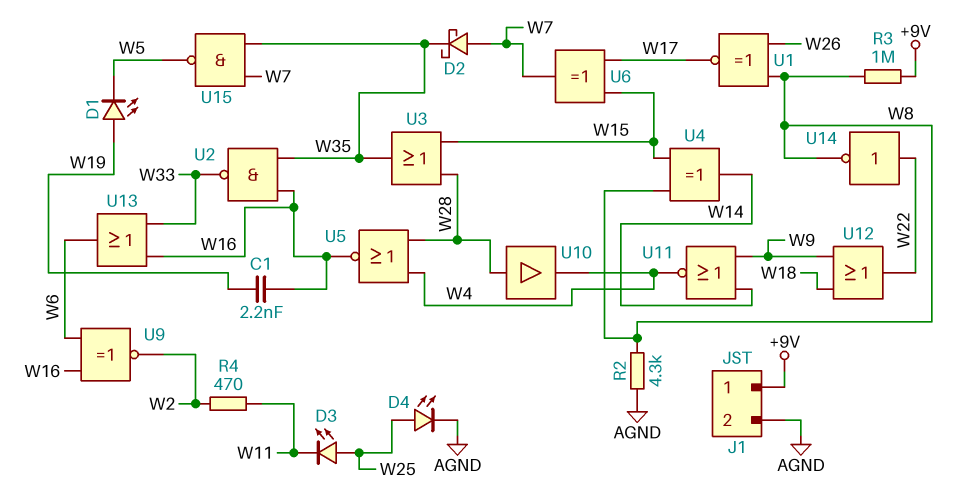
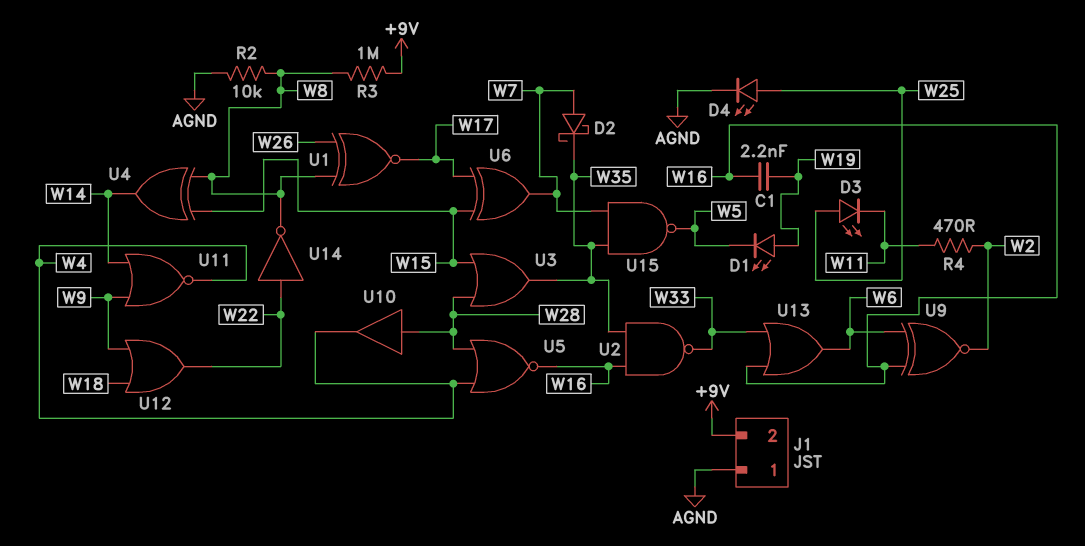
J1 pin 1: +9V -> AGND
J1 pin 2: AGND -> +9V
R2: 4.3k (AGND, W8) -> 10k (AGND, W8)

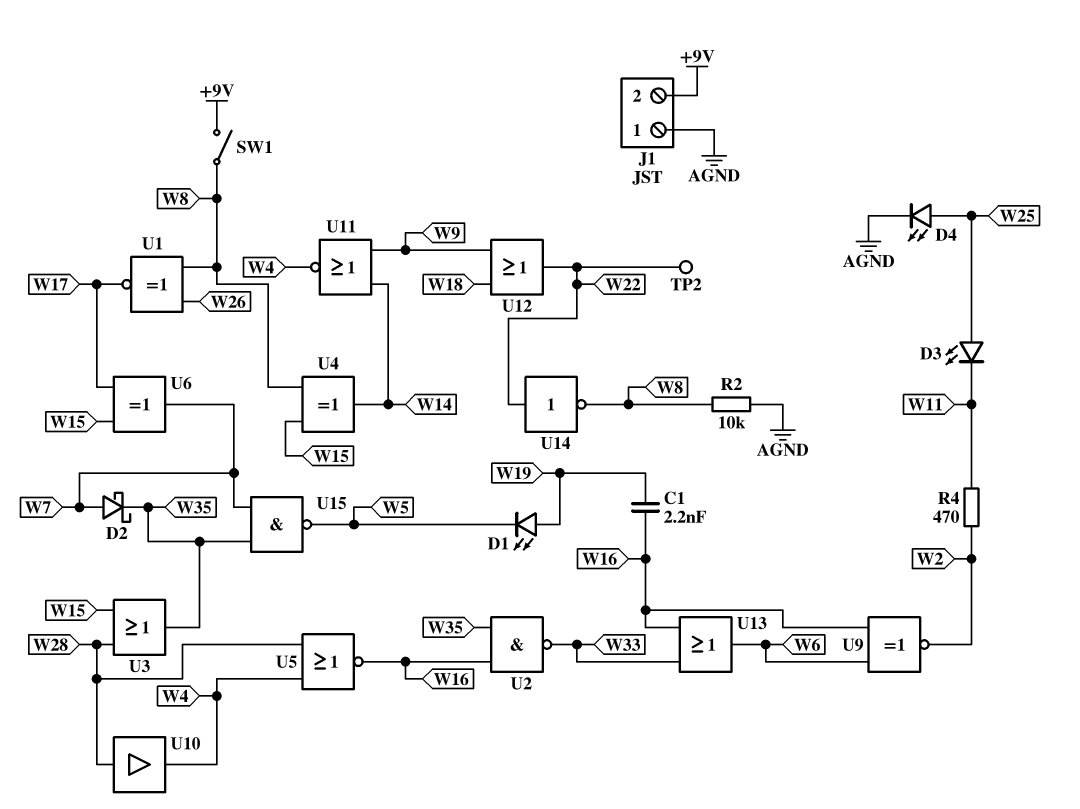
R3: 1M (+9V, W8) -> none
SW1: none -> switch (+9V, W8)
TP2: none -> test point (W22)

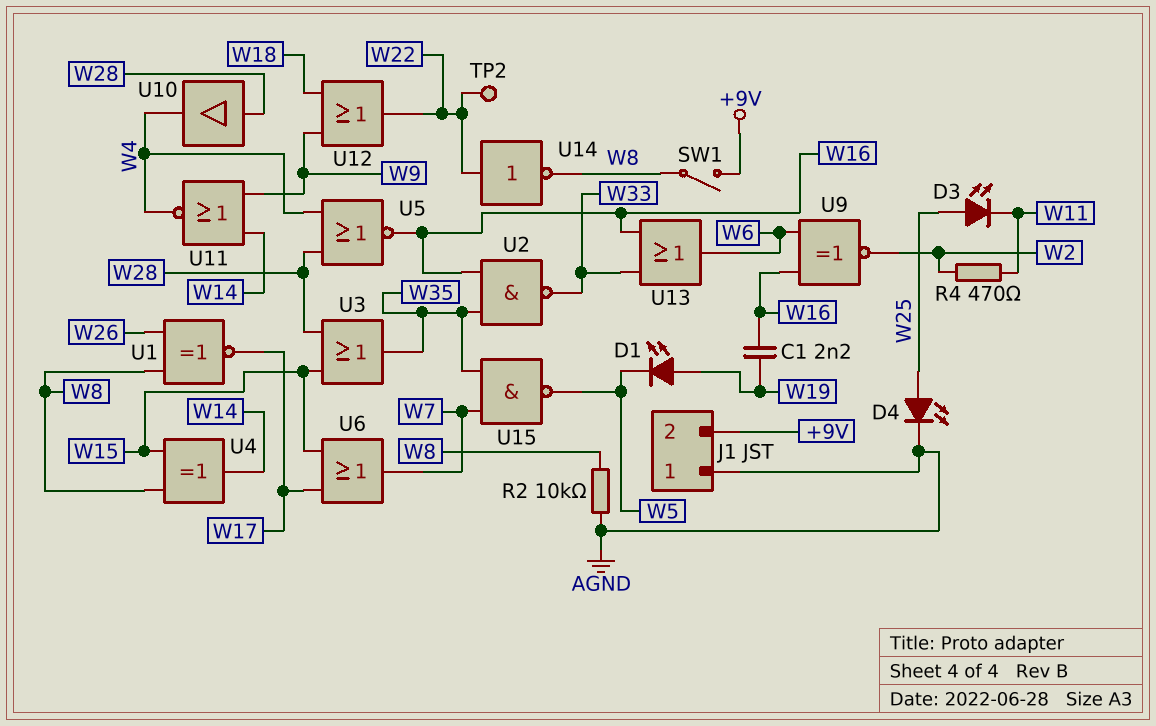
D2: schottky (A W7, K W35) -> none
U6: XOR (in W15, in W17, out W7) -> OR (in W15, in W17, out W7)

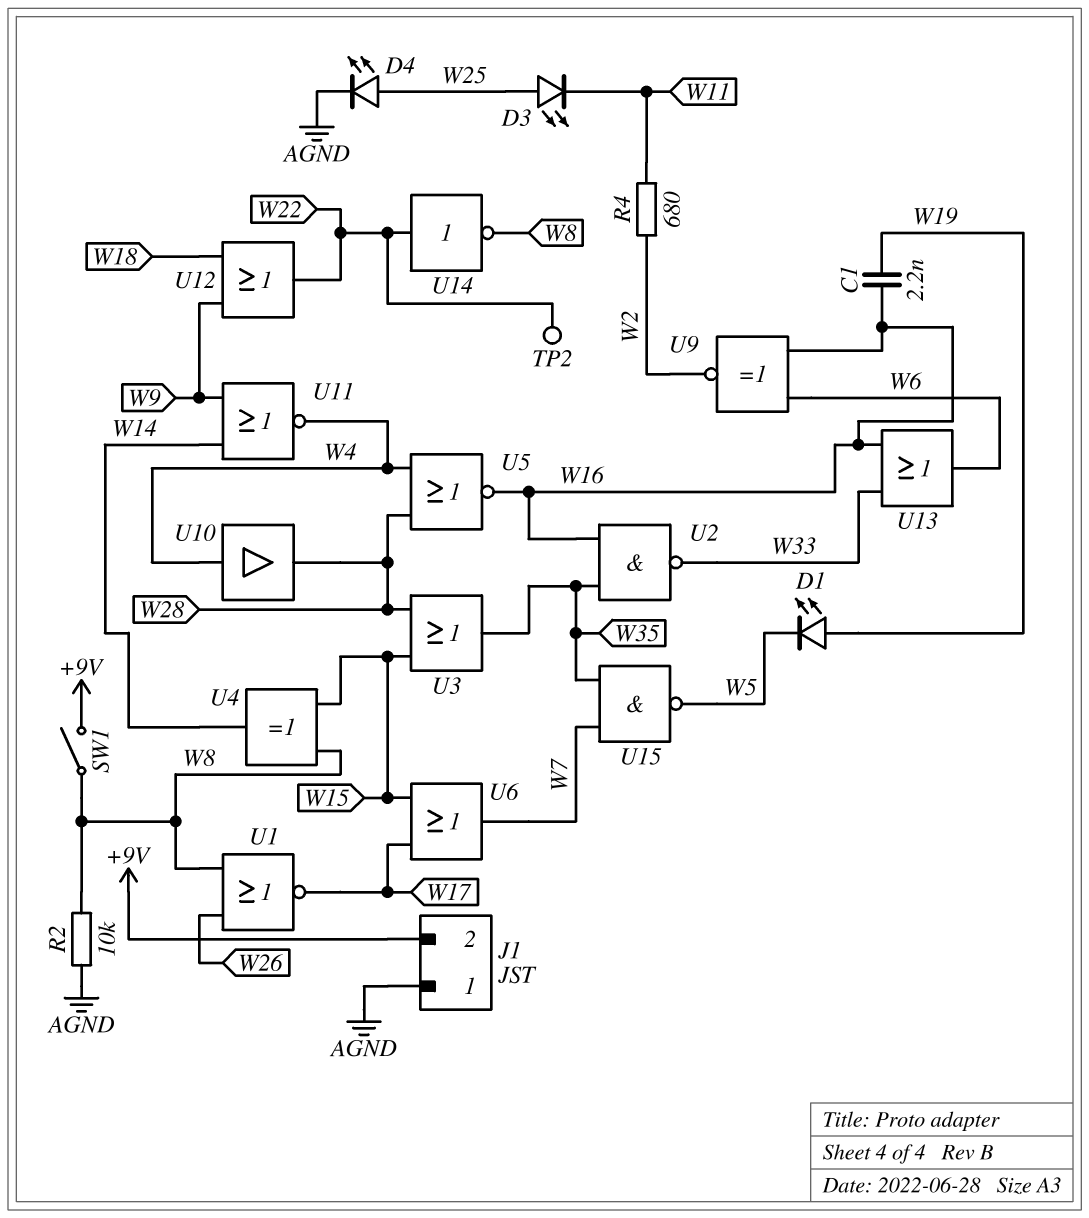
R4: 470 (W2, W11) -> 680 (W2, W11)
U1: XNOR (in W8, in W26, out W17) -> NOR (in W8, in W26, out W17)
U10: buffer (in W28, out W4) -> buffer (in W4, out W28)

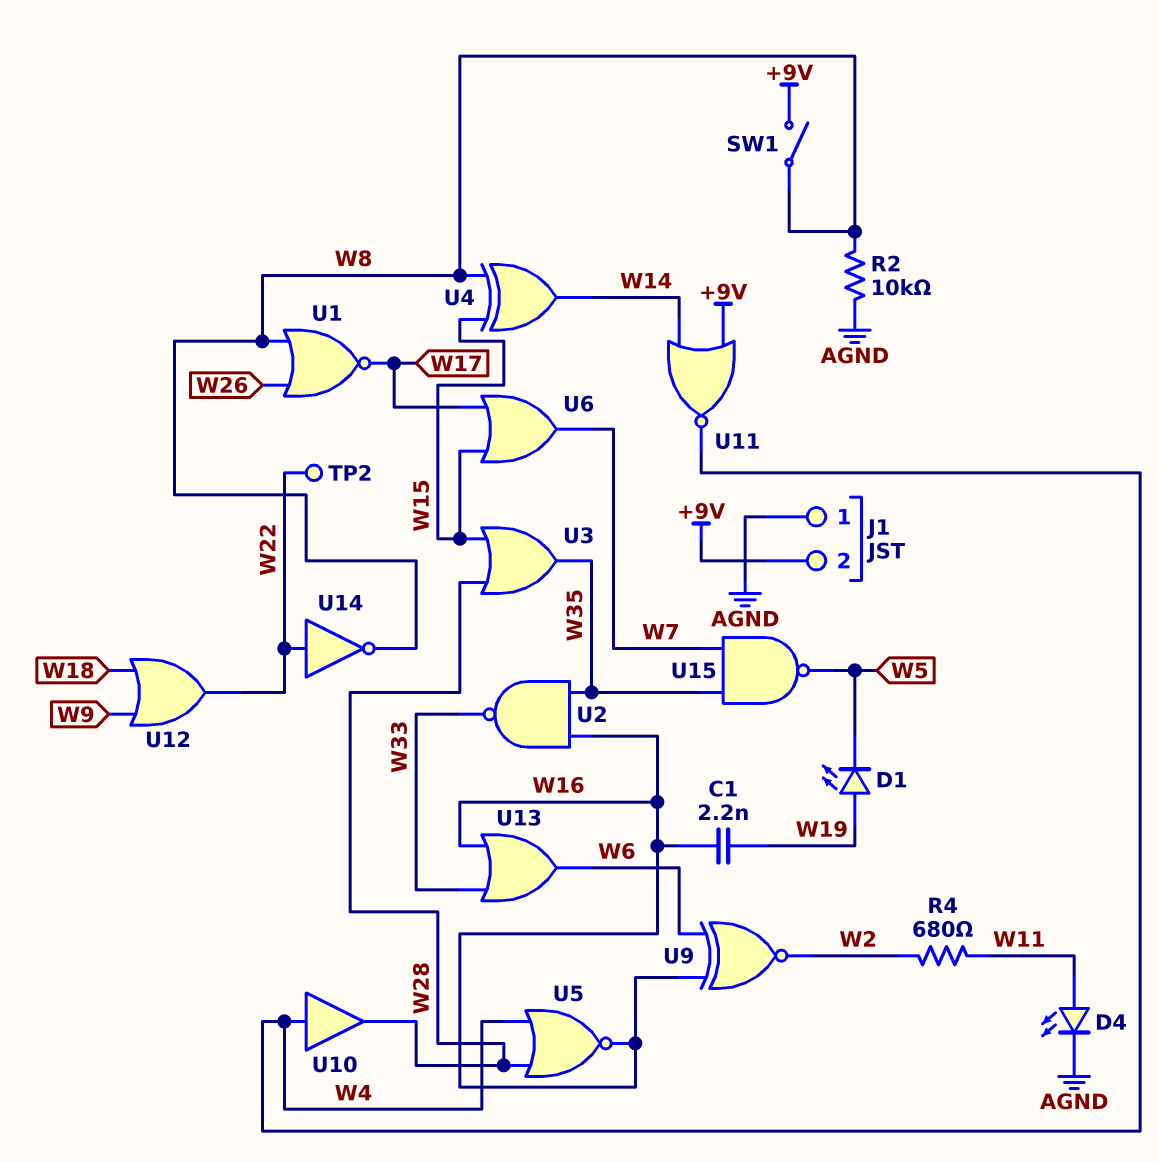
D3: LED (A W25, K W11) -> none
D4: LED (A W25, K AGND) -> LED (A W11, K AGND)
U11: NOR (in W9, in W14, out W4) -> NOR (in +9V, in W14, out W4)

